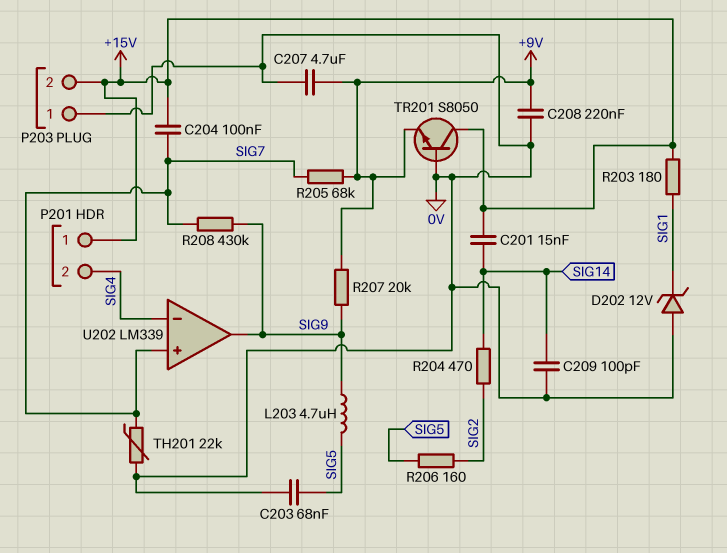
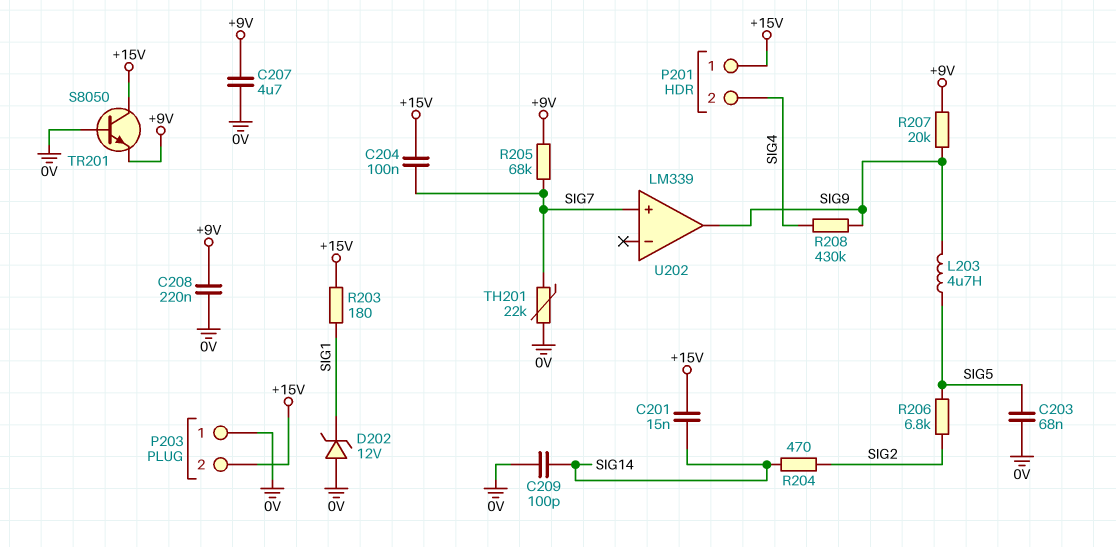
R206: 160 (SIG2, SIG5) -> 6.8k (SIG2, SIG5)
R208: 430k (SIG7, SIG9) -> 430k (SIG4, SIG9)
U202 pin in-: SIG4 -> none

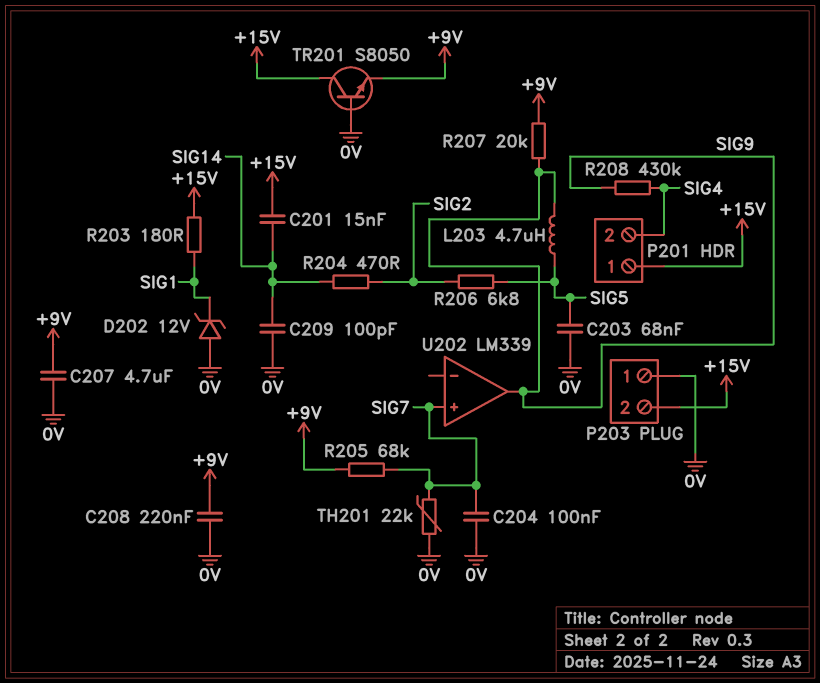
C204: 100nF (+15V, SIG7) -> 100nF (0V, SIG7)

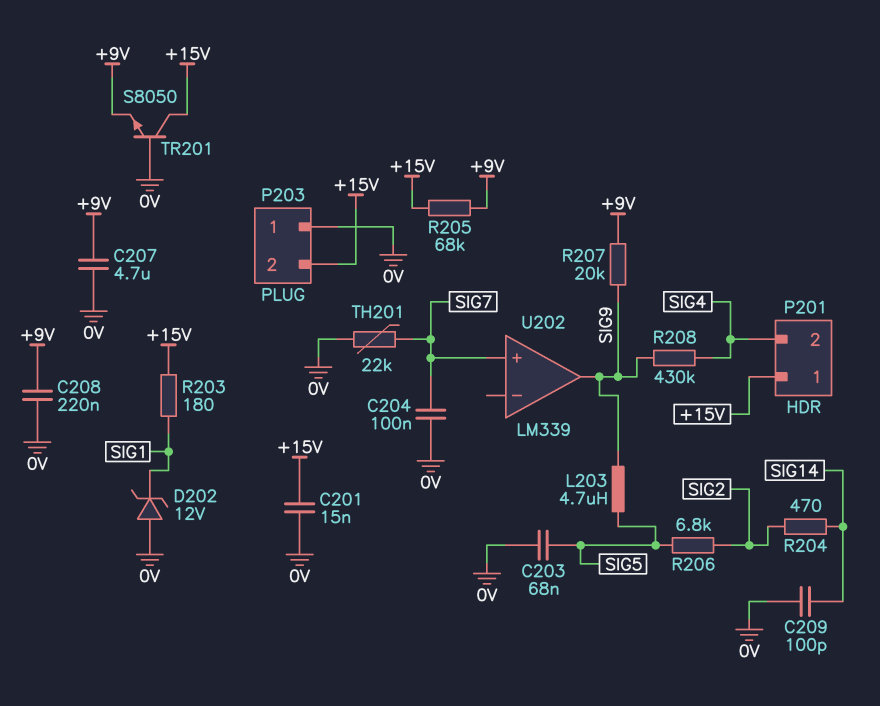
C201: 15nF (+15V, SIG14) -> 15nF (+15V, 0V)
R205: 68k (+9V, SIG7) -> 68k (+9V, +15V)

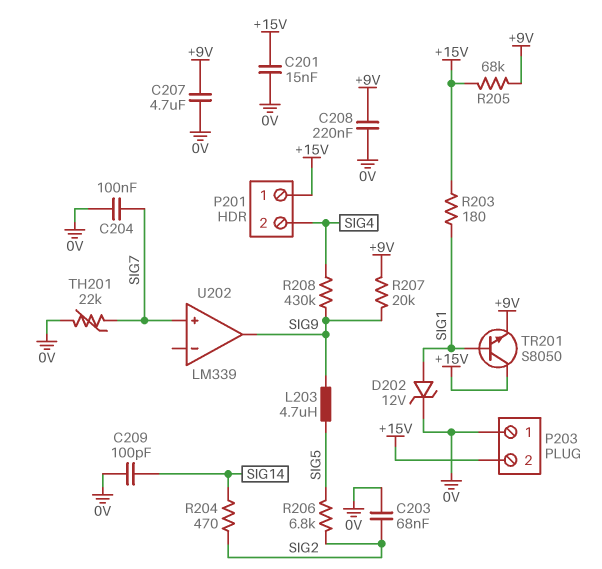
C203: 68nF (0V, SIG5) -> 68nF (0V, SIG2)
D202: zener 12V (A 0V, K SIG1) -> zener 12V (A SIG1, K 0V)
TR201: NPN S8050 (B 0V, C +15V, E +9V) -> NPN S8050 (B SIG1, C +15V, E +9V)

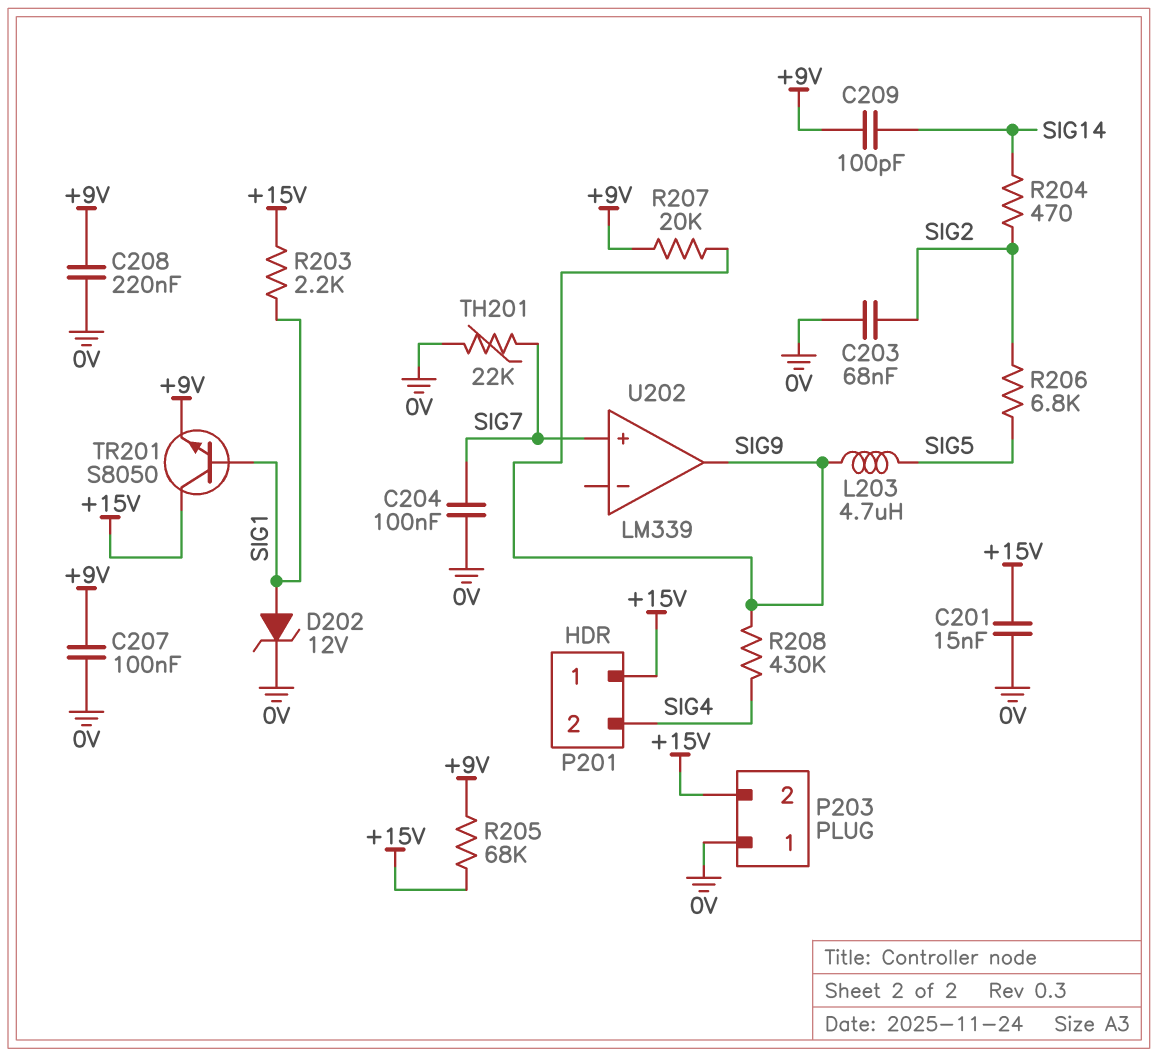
C207: 4.7uF (+9V, 0V) -> 100nF (+9V, 0V)
C209: 100pF (0V, SIG14) -> 100pF (+9V, SIG14)
R203: 180 (+15V, SIG1) -> 2.2k (+15V, SIG1)

